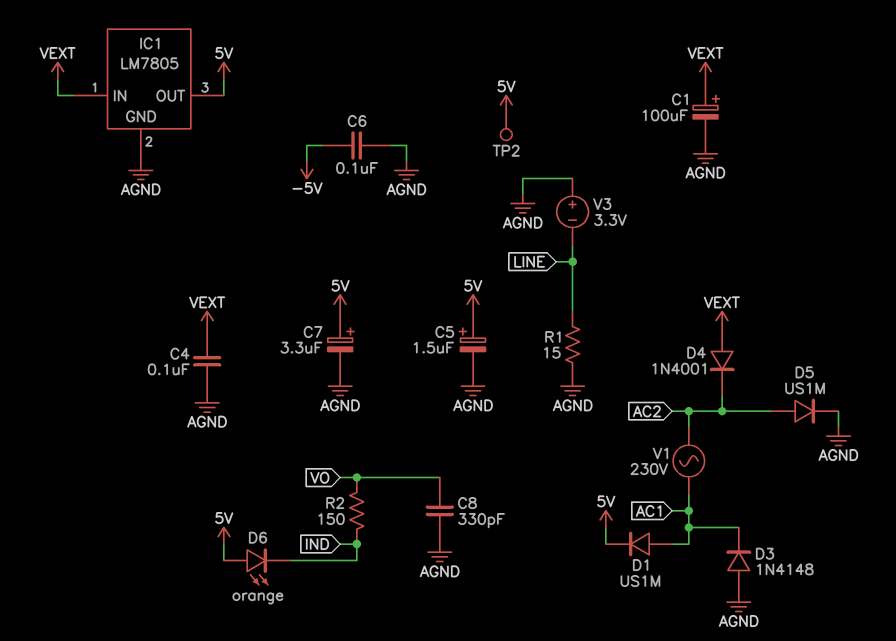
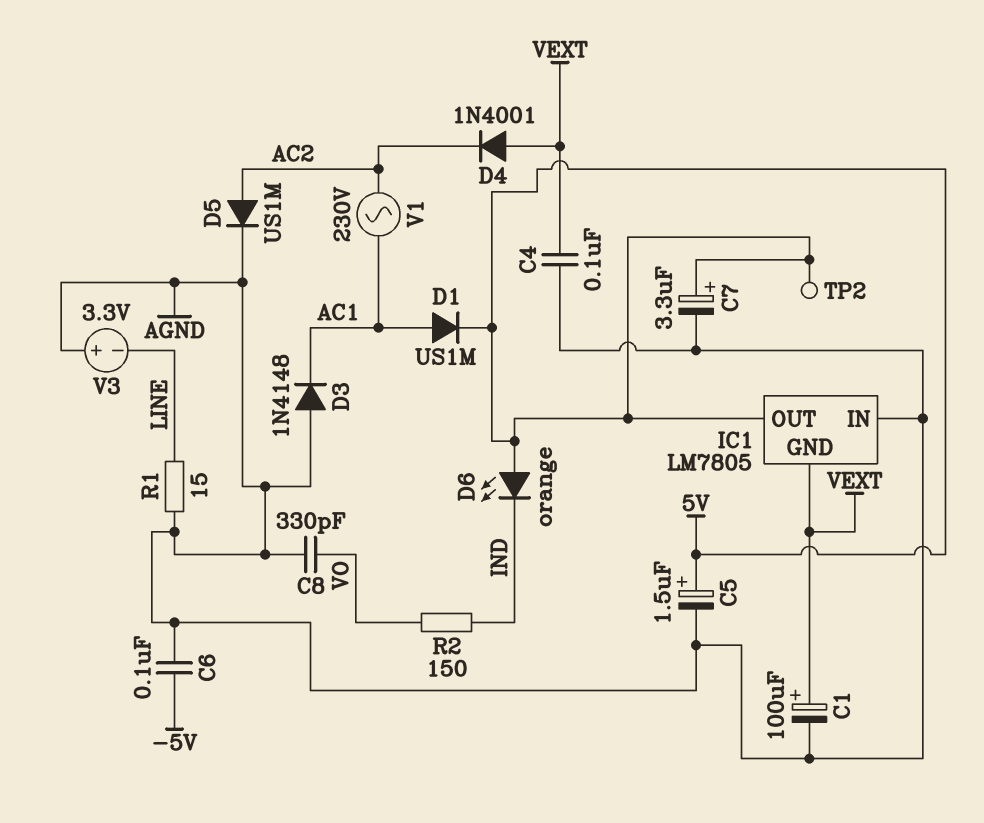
IC1 pin GND: AGND -> VEXT
IC1 pin IN: VEXT -> AGND

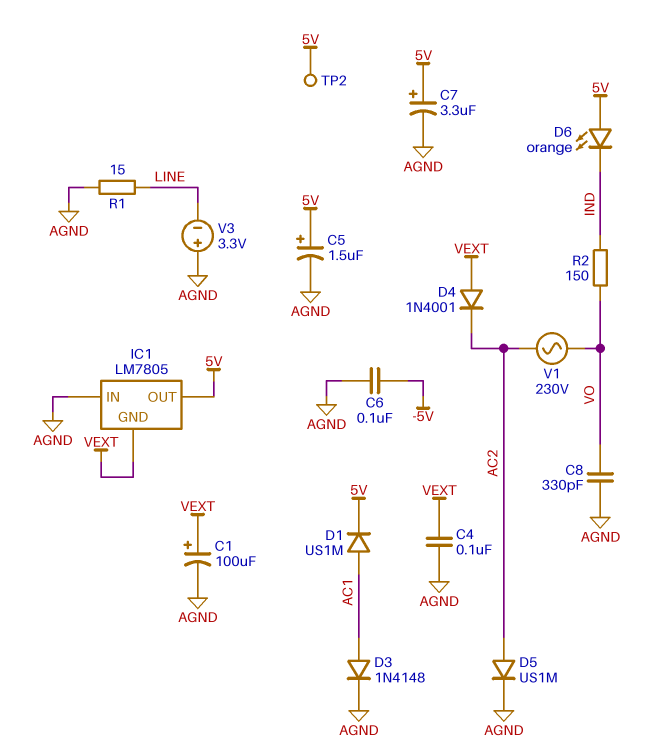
D3: diode 1N4148 (A AGND, K AC1) -> diode 1N4148 (A AC1, K AGND)
V1: AC 230V (AC1, AC2) -> AC 230V (AC2, VO)

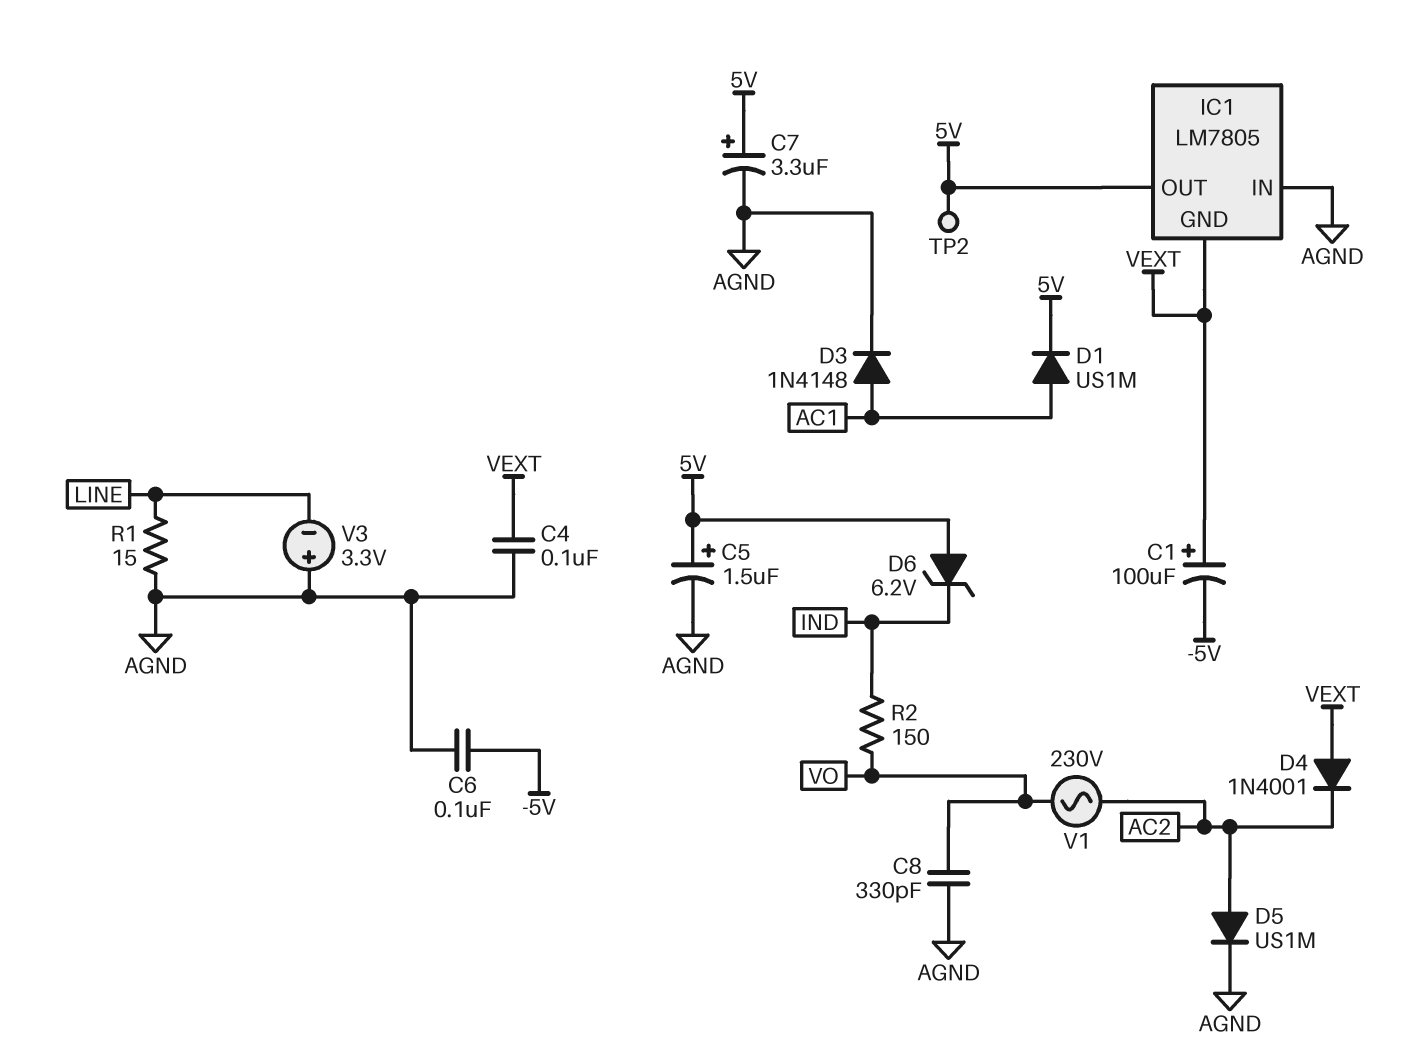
C1: 100uF (plus VEXT, minus AGND) -> 100uF (plus VEXT, minus -5V)
D6: LED orange (A 5V, K IND) -> zener 6.2V (A 5V, K IND)

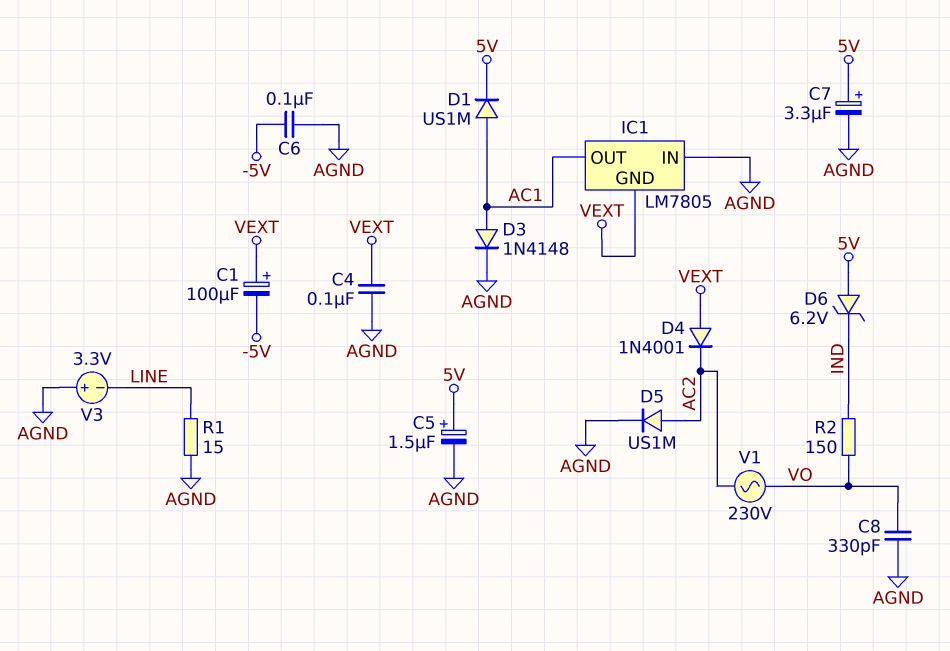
IC1 pin OUT: 5V -> AC1
TP2: test point (5V) -> none

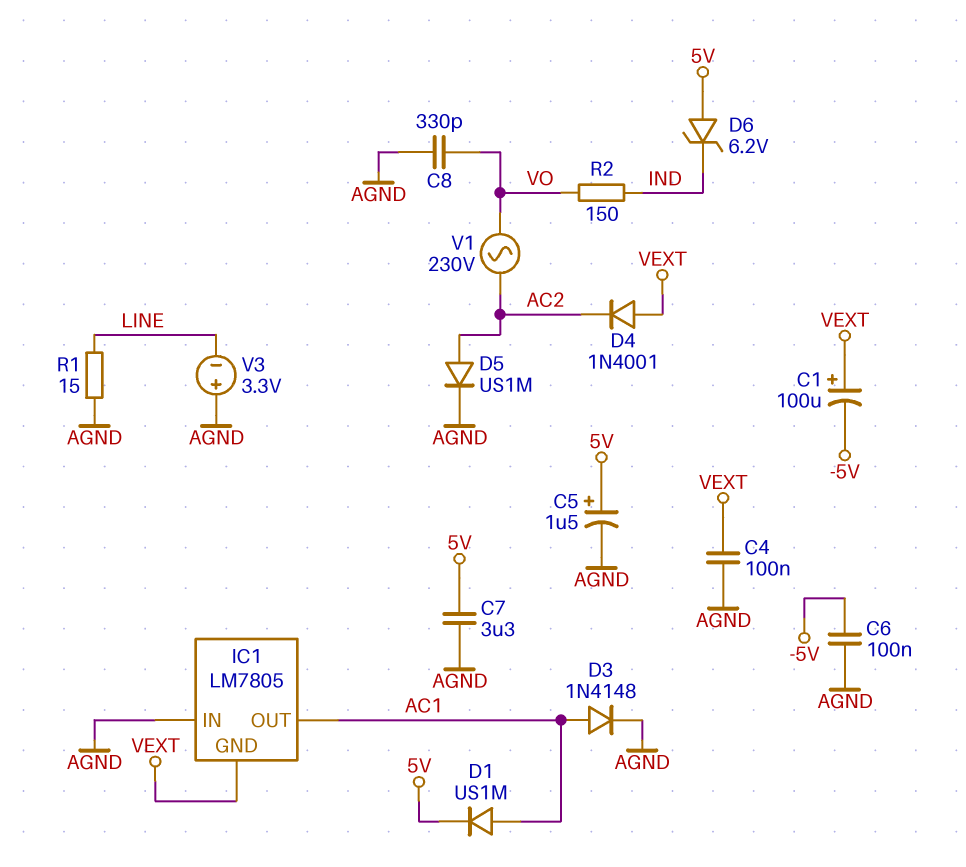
C7: 3.3uF (plus 5V, minus AGND) -> 3.3uF (5V, AGND)

